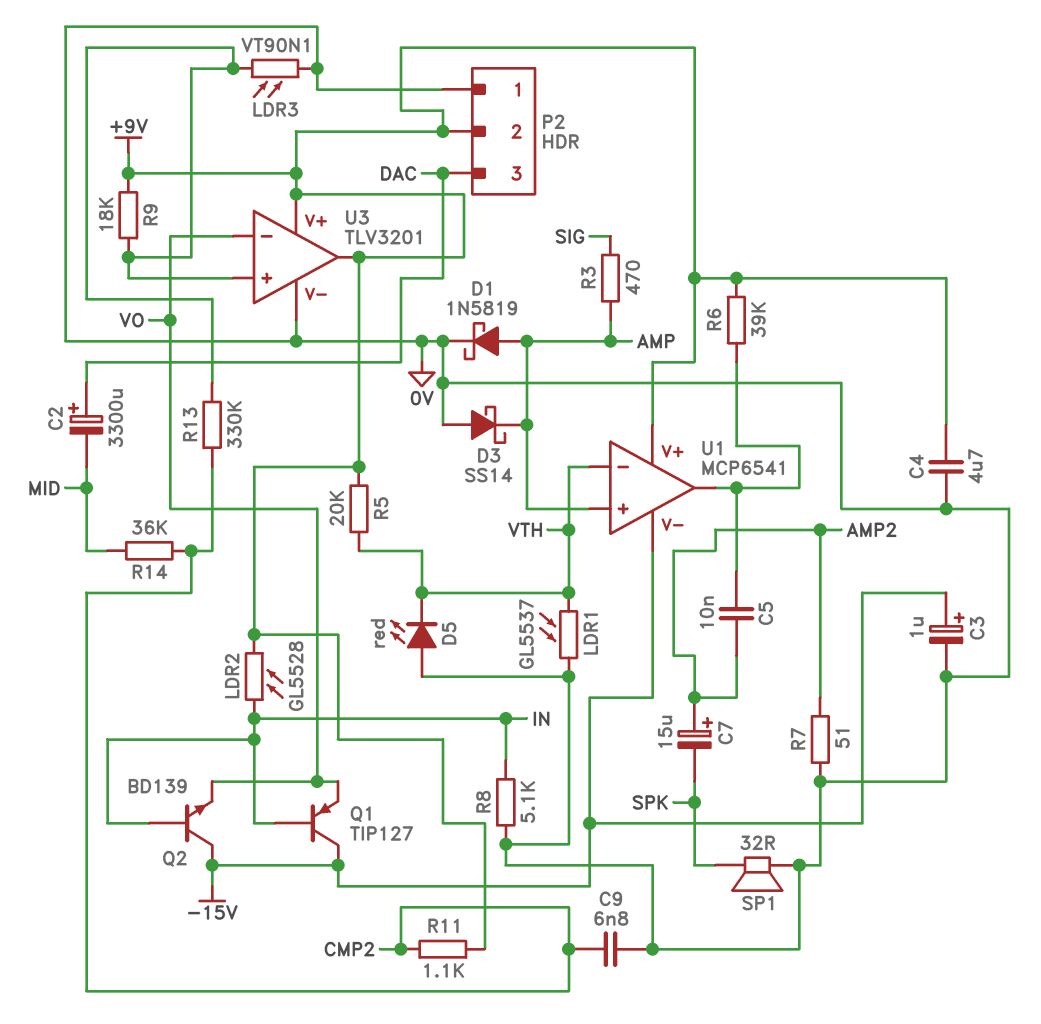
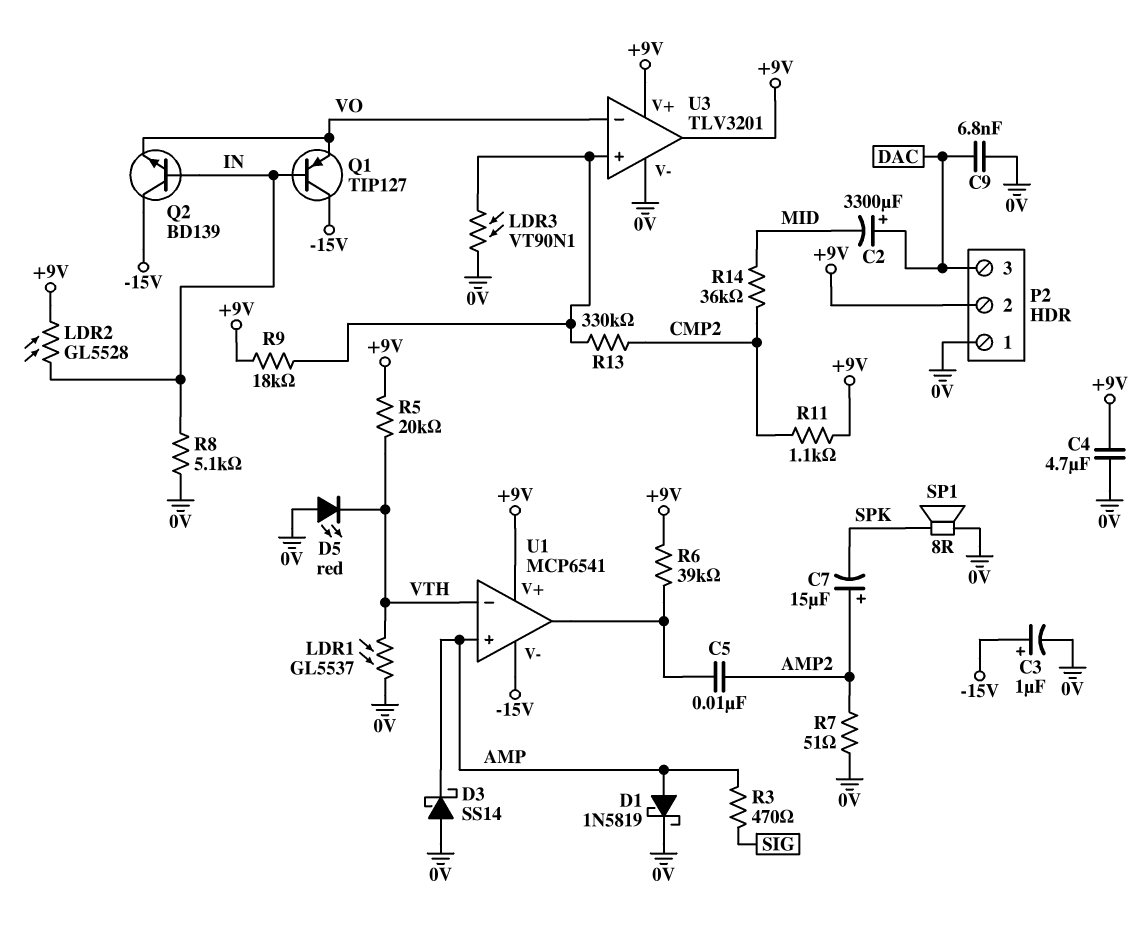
C9: 6.8nF (0V, CMP2) -> 6.8nF (0V, DAC)
SP1: speaker 32R (0V, SPK) -> speaker 8R (0V, SPK)

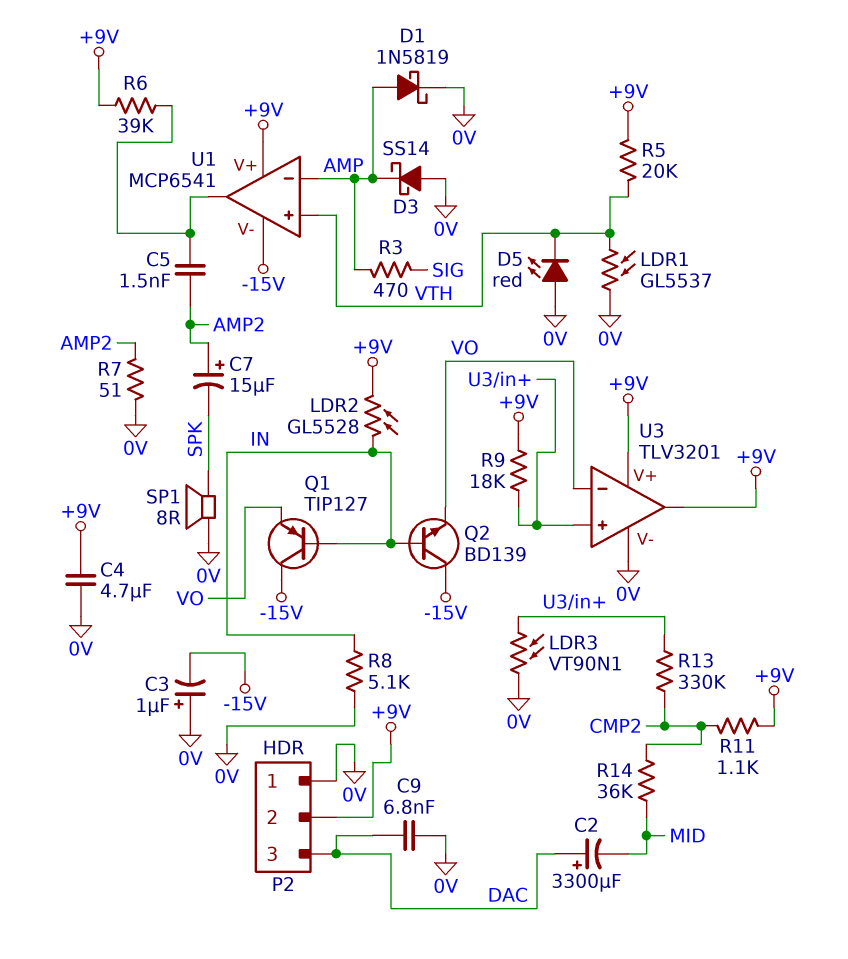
C3: 1uF (plus -15V, minus 0V) -> 1uF (plus 0V, minus -15V)
C5: 10nF (AMP2, U1/out) -> 1.5nF (AMP2, U1/out)
U1 pin in+: AMP -> VTH
U1 pin in-: VTH -> AMP

